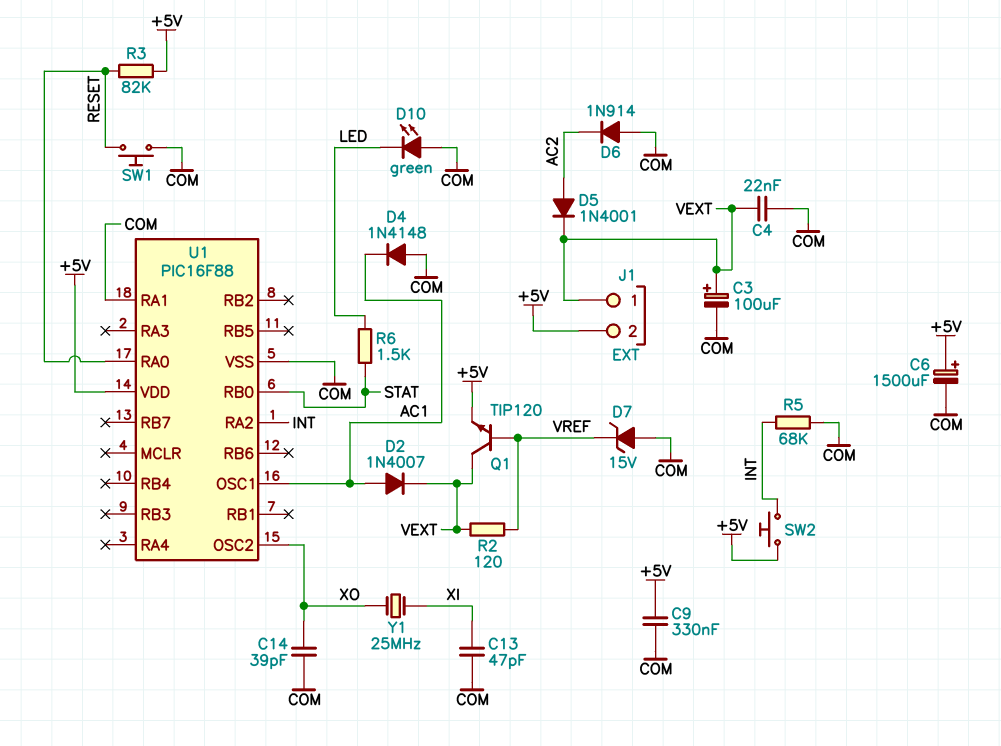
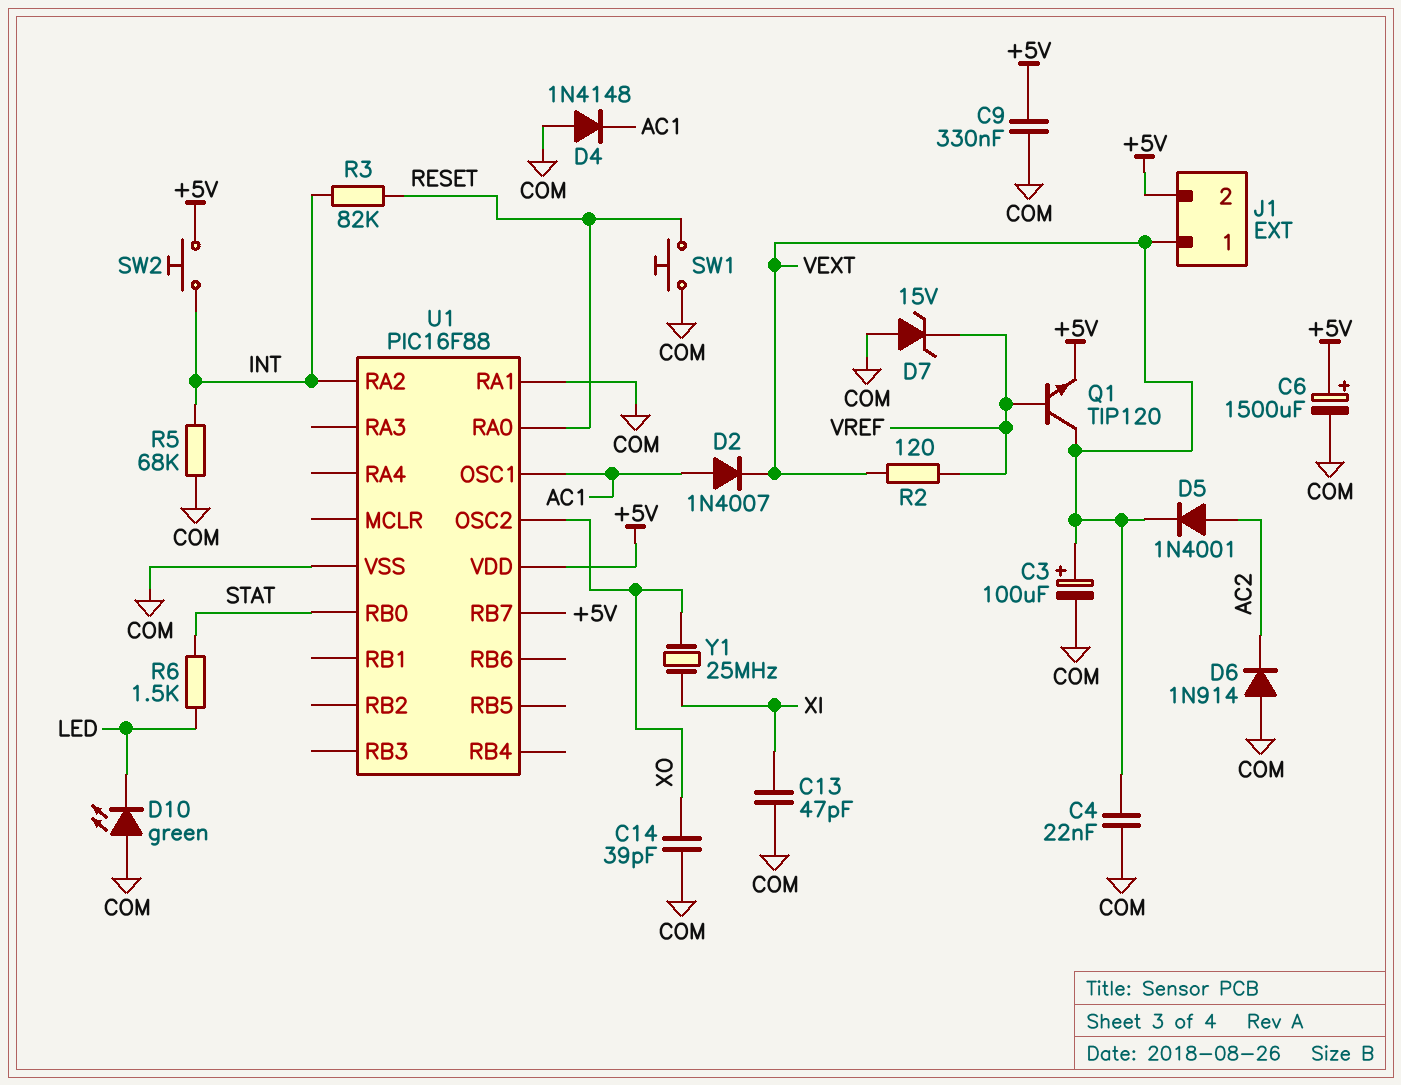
R3: 82k (+5V, RESET) -> 82k (INT, RESET)
U1 pin RB7: none -> +5V

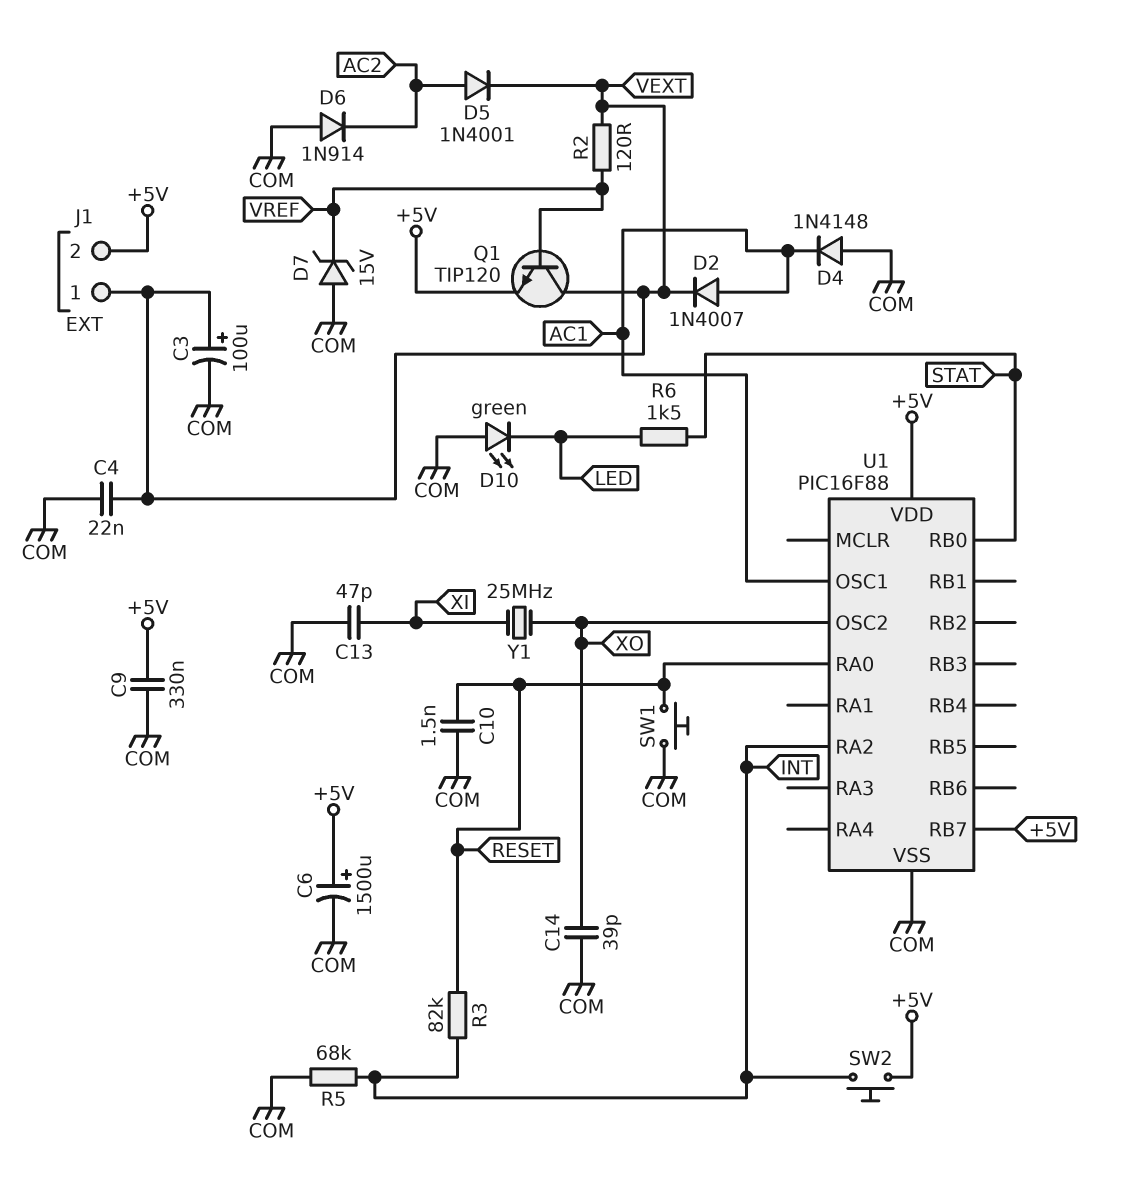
C10: none -> 1.5nF (COM, RESET)
U1 pin RA1: COM -> none

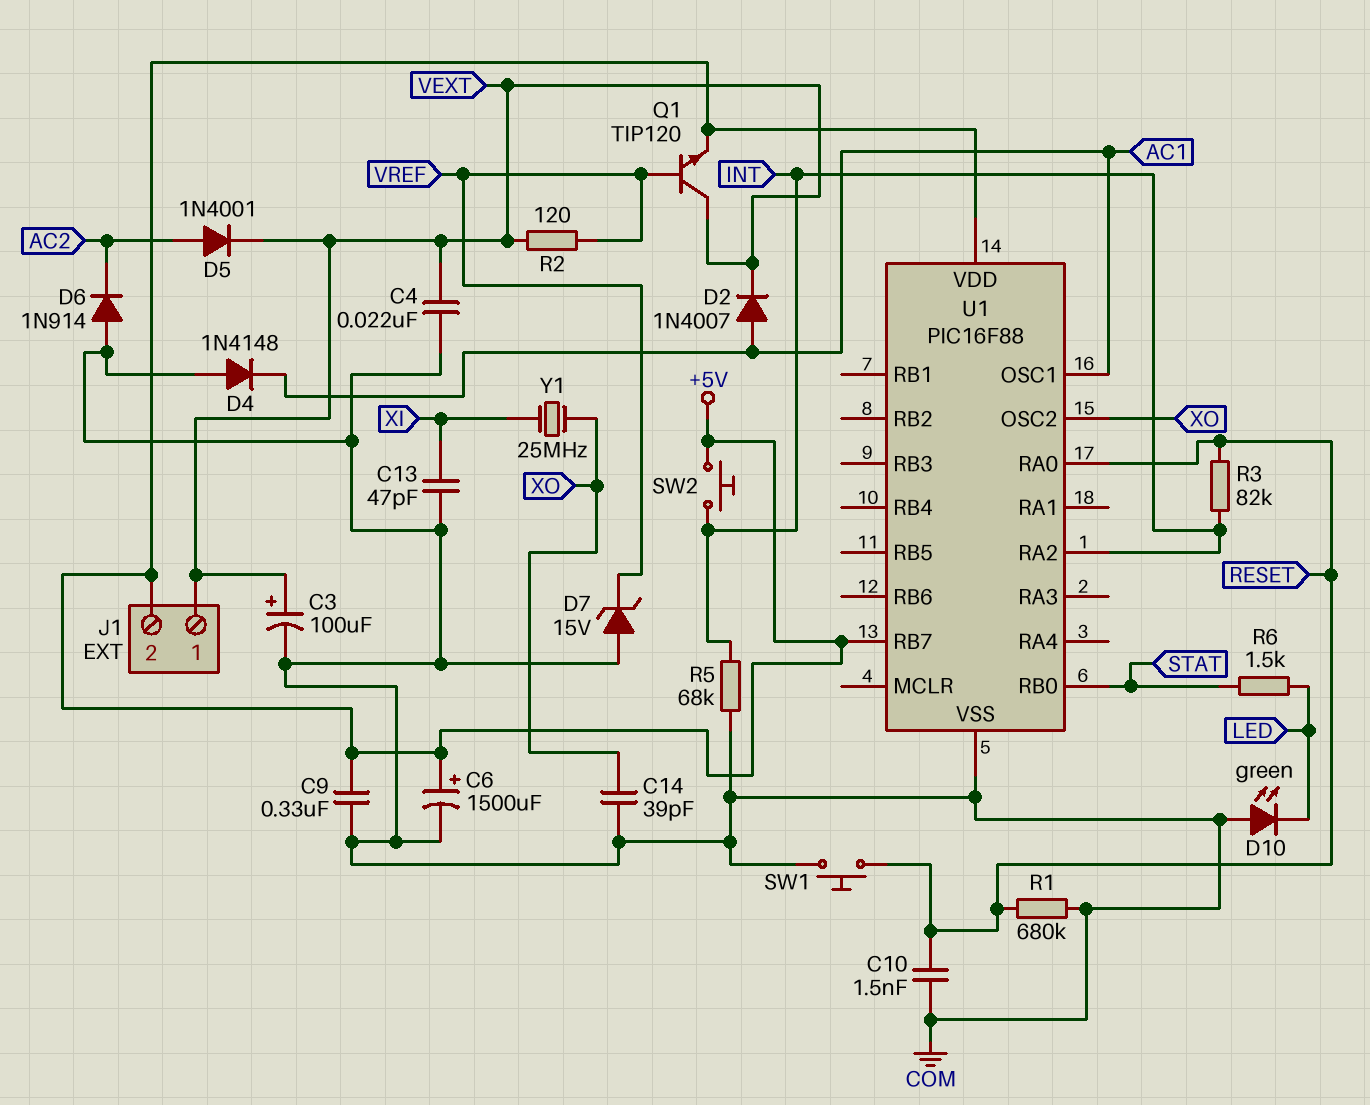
R1: none -> 680k (COM, RESET)

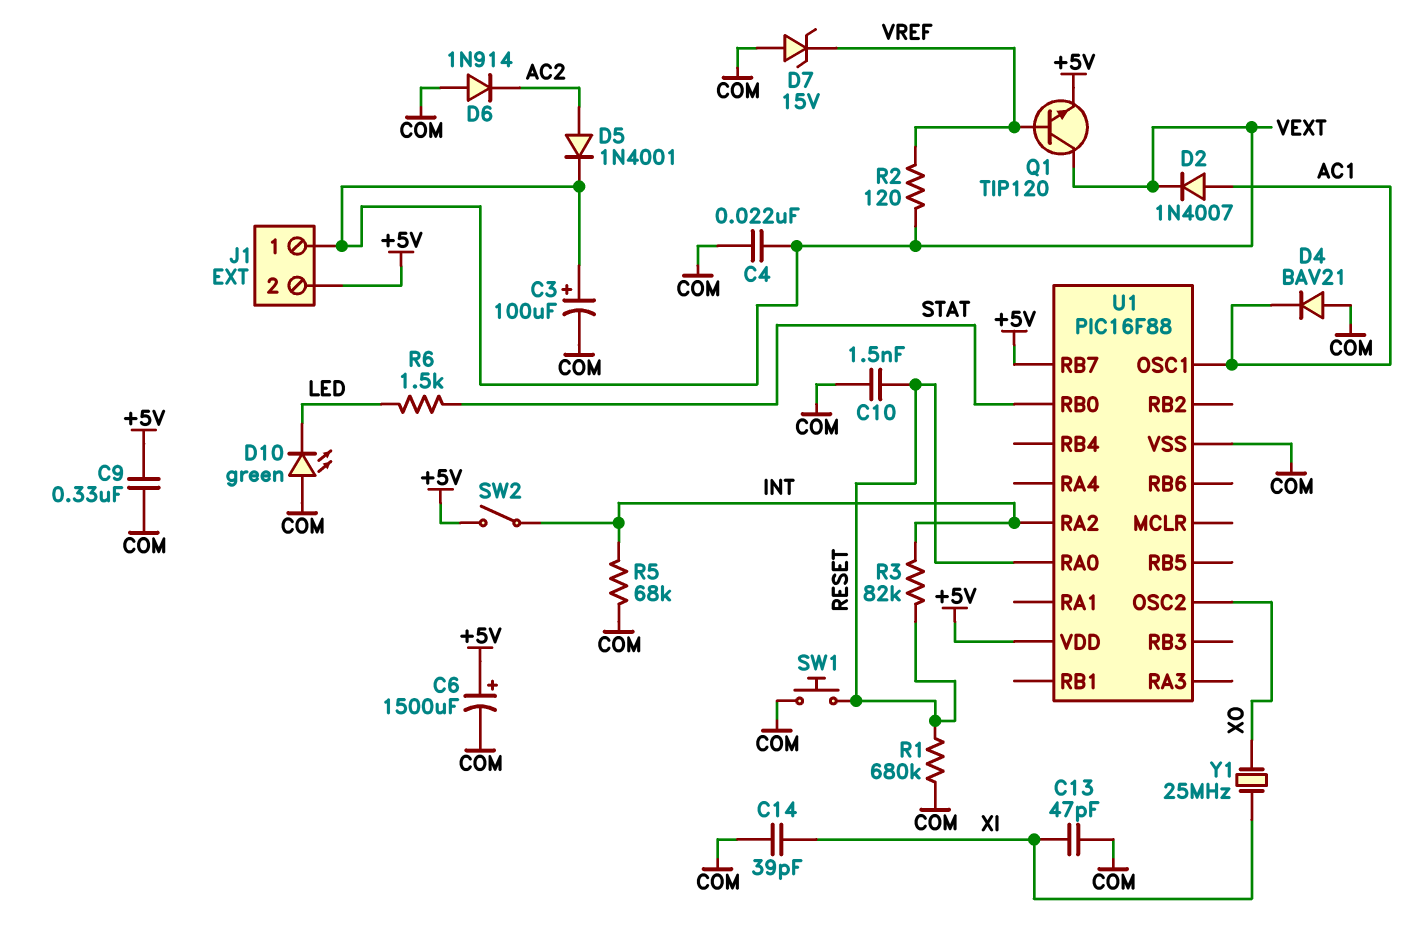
C14: 39pF (COM, XO) -> 39pF (COM, XI)
D4: diode 1N4148 (A COM, K AC1) -> diode BAV21 (A COM, K AC1)
SW2: button (+5V, INT) -> switch (+5V, INT)

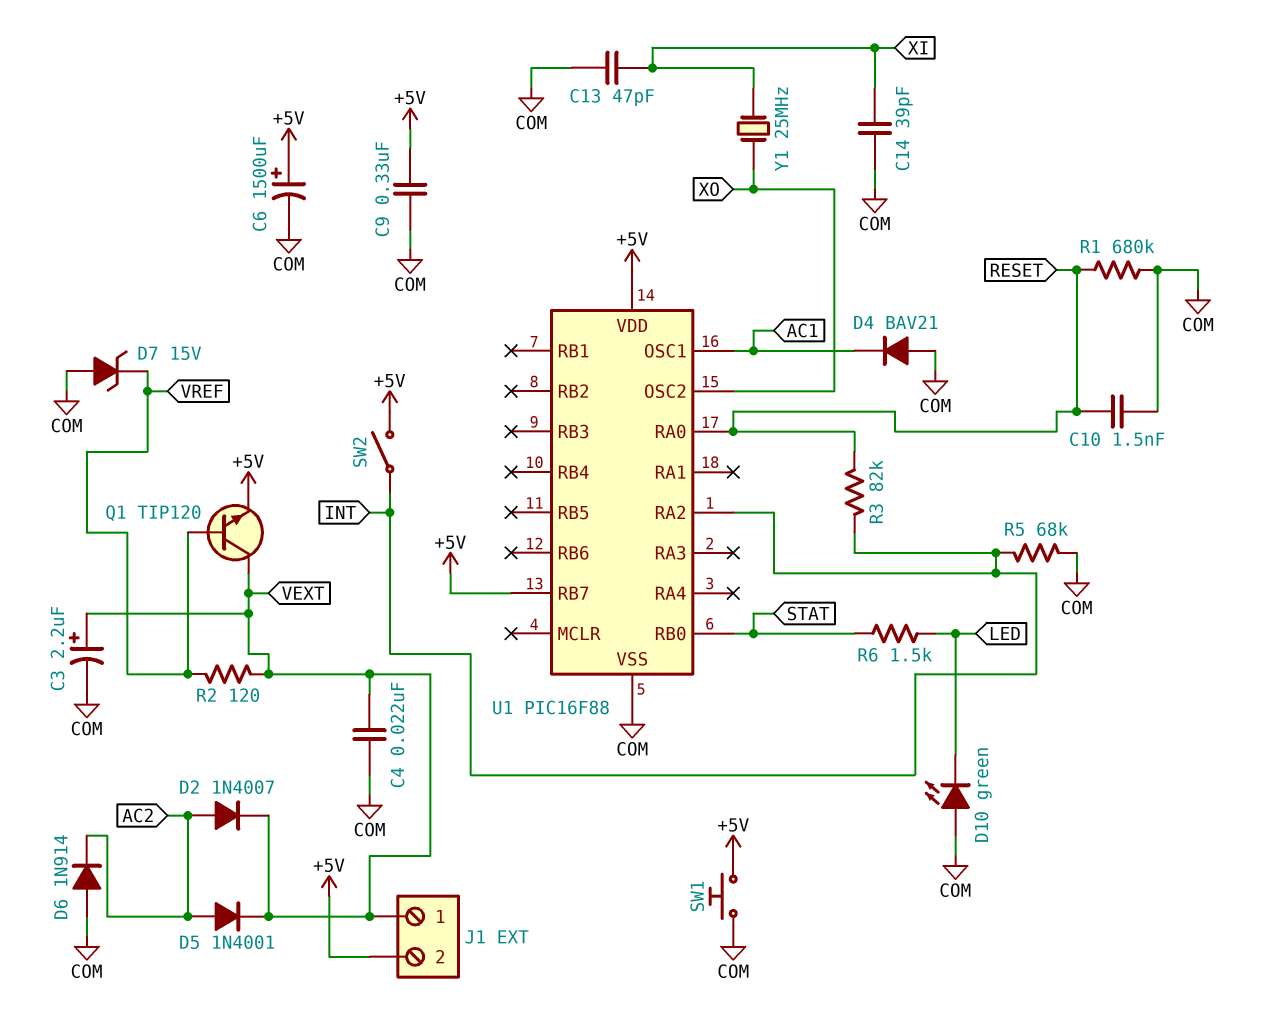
C3: 100uF (plus VEXT, minus COM) -> 2.2uF (plus VEXT, minus COM)
D2: diode 1N4007 (A AC1, K VEXT) -> diode 1N4007 (A AC2, K VEXT)
SW1: button (COM, RESET) -> button (+5V, COM)

